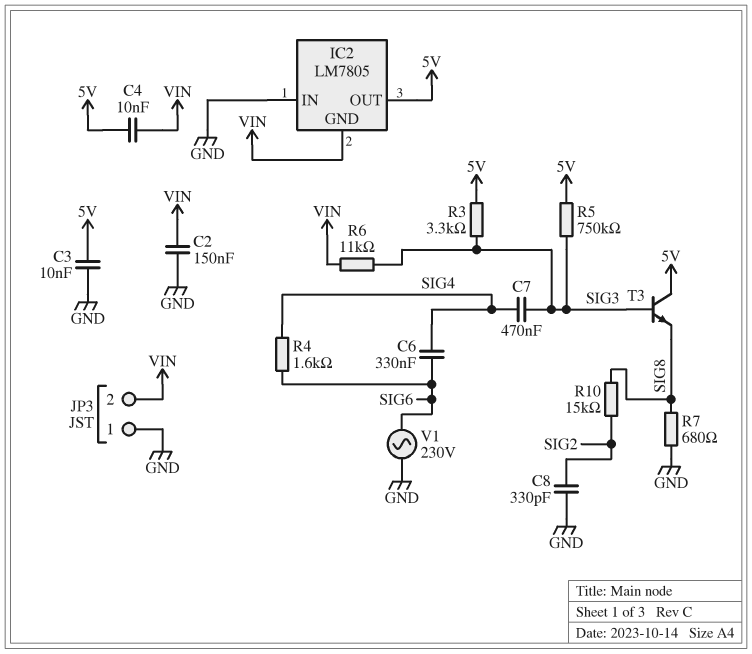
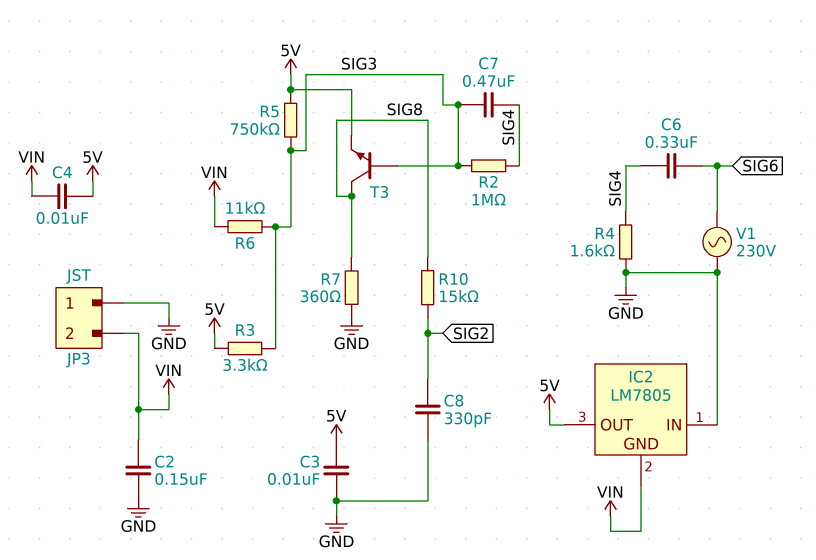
R2: none -> 1M (SIG3, SIG4)
R4: 1.6k (SIG4, SIG6) -> 1.6k (GND, SIG4)
R7: 680 (GND, SIG8) -> 360 (GND, SIG8)
T3: NPN (B SIG3, C 5V, E SIG8) -> NPN (B SIG3, C SIG8, E 5V)

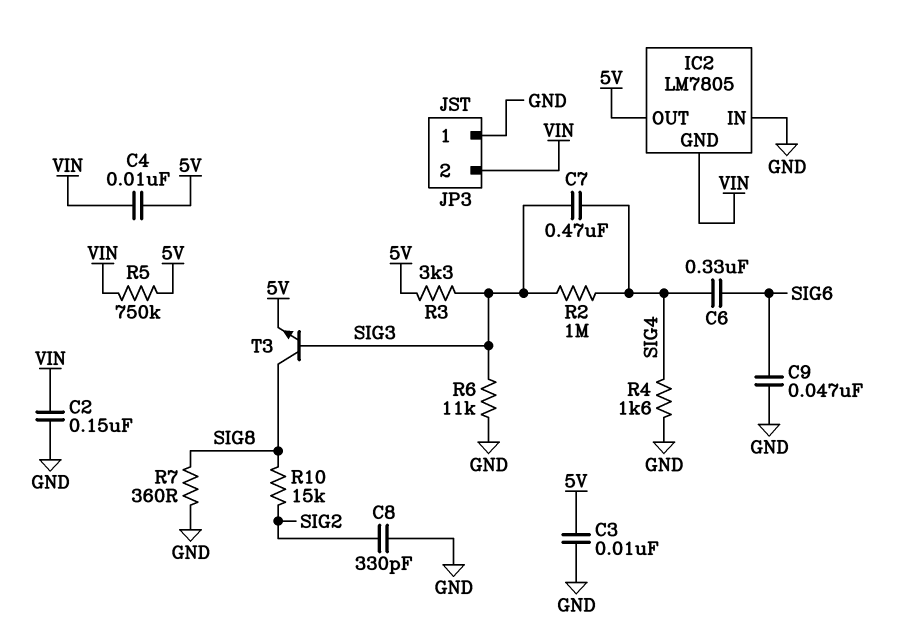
C9: none -> 47nF (GND, SIG6)
R5: 750k (5V, SIG3) -> 750k (5V, VIN)
R6: 11k (SIG3, VIN) -> 11k (GND, SIG3)
V1: AC 230V (GND, SIG6) -> none

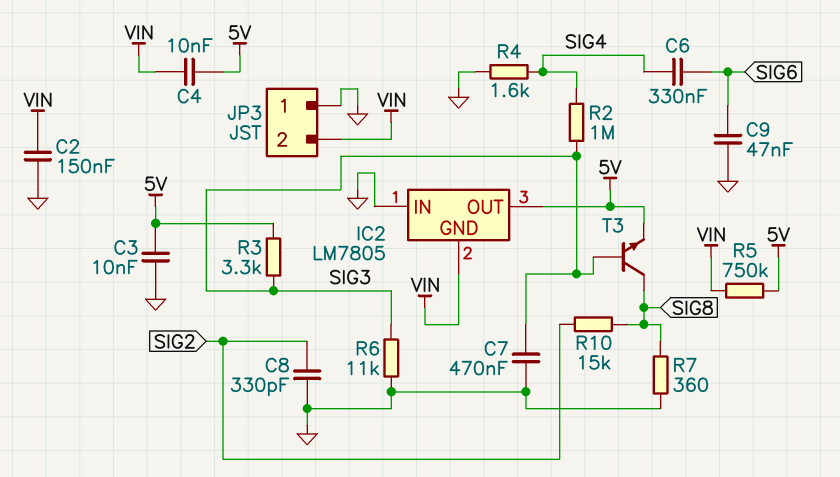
C7: 470nF (SIG3, SIG4) -> 470nF (GND, SIG3)

